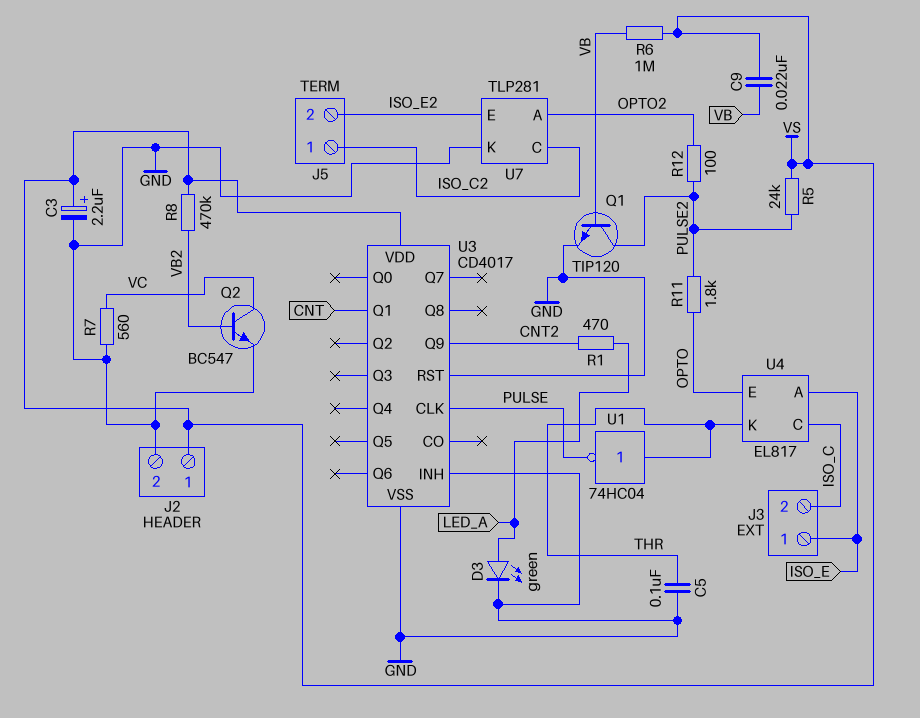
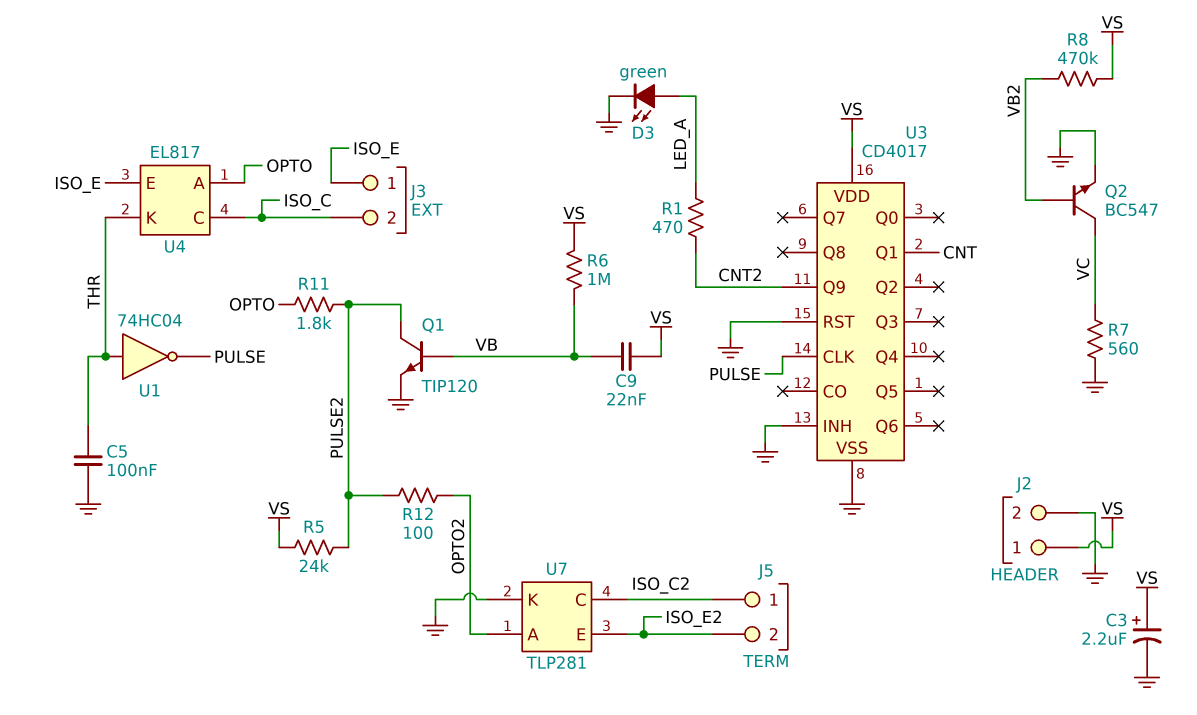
U4 pin A: ISO_E -> OPTO
U4 pin E: OPTO -> ISO_E

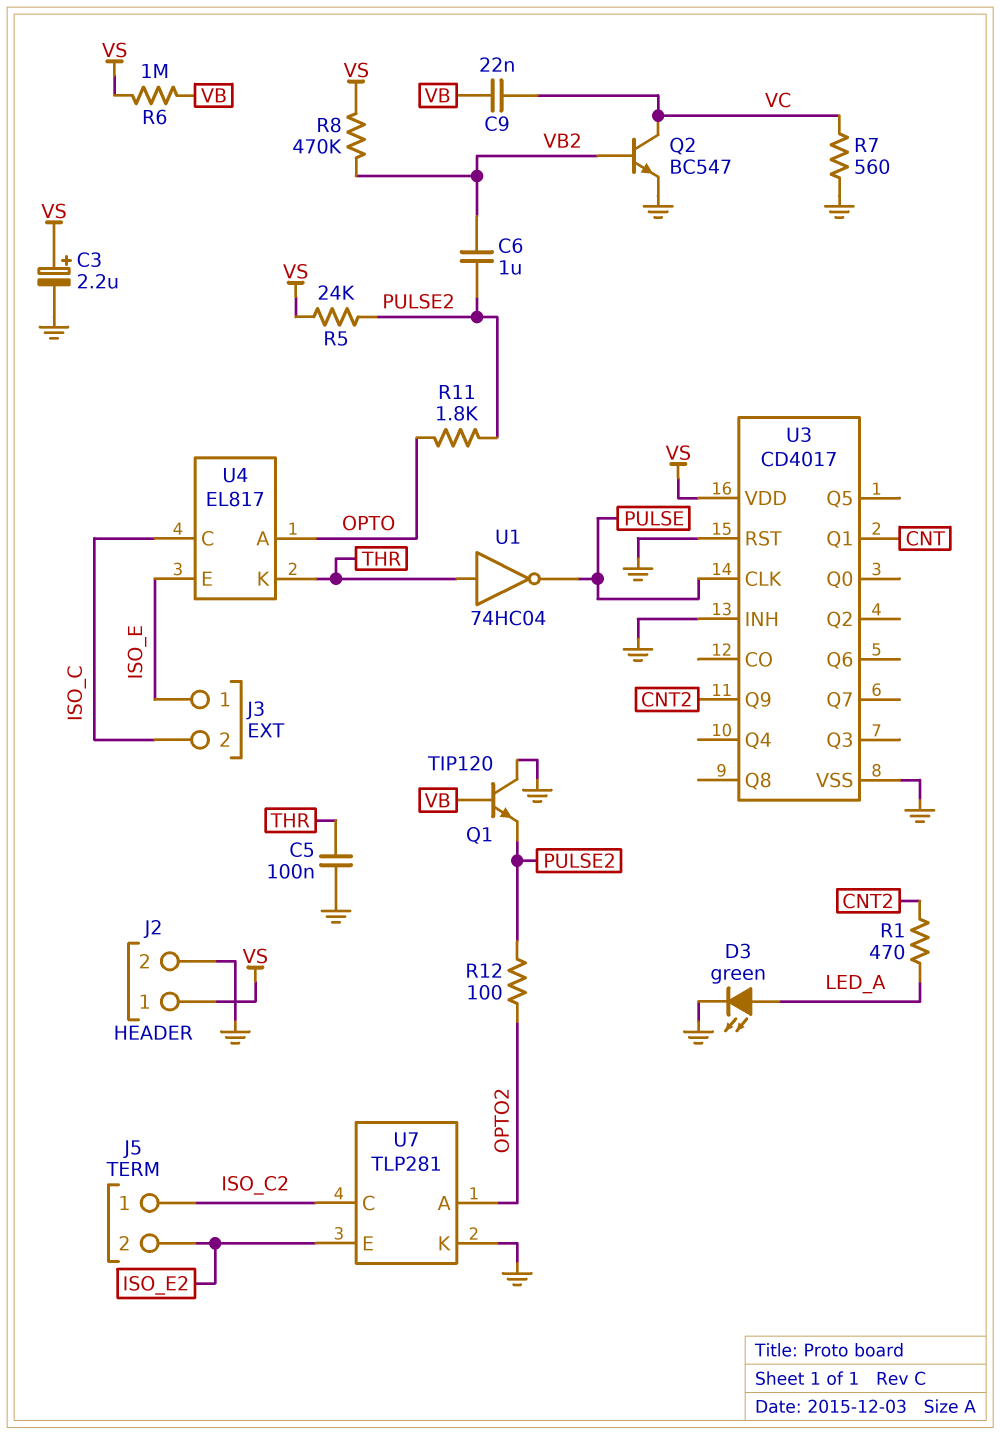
C6: none -> 1uF (PULSE2, VB2)
C9: 22nF (VB, VS) -> 22nF (VB, VC)
Q1: NPN TIP120 (B VB, C PULSE2, E GND) -> NPN TIP120 (B VB, C GND, E PULSE2)

